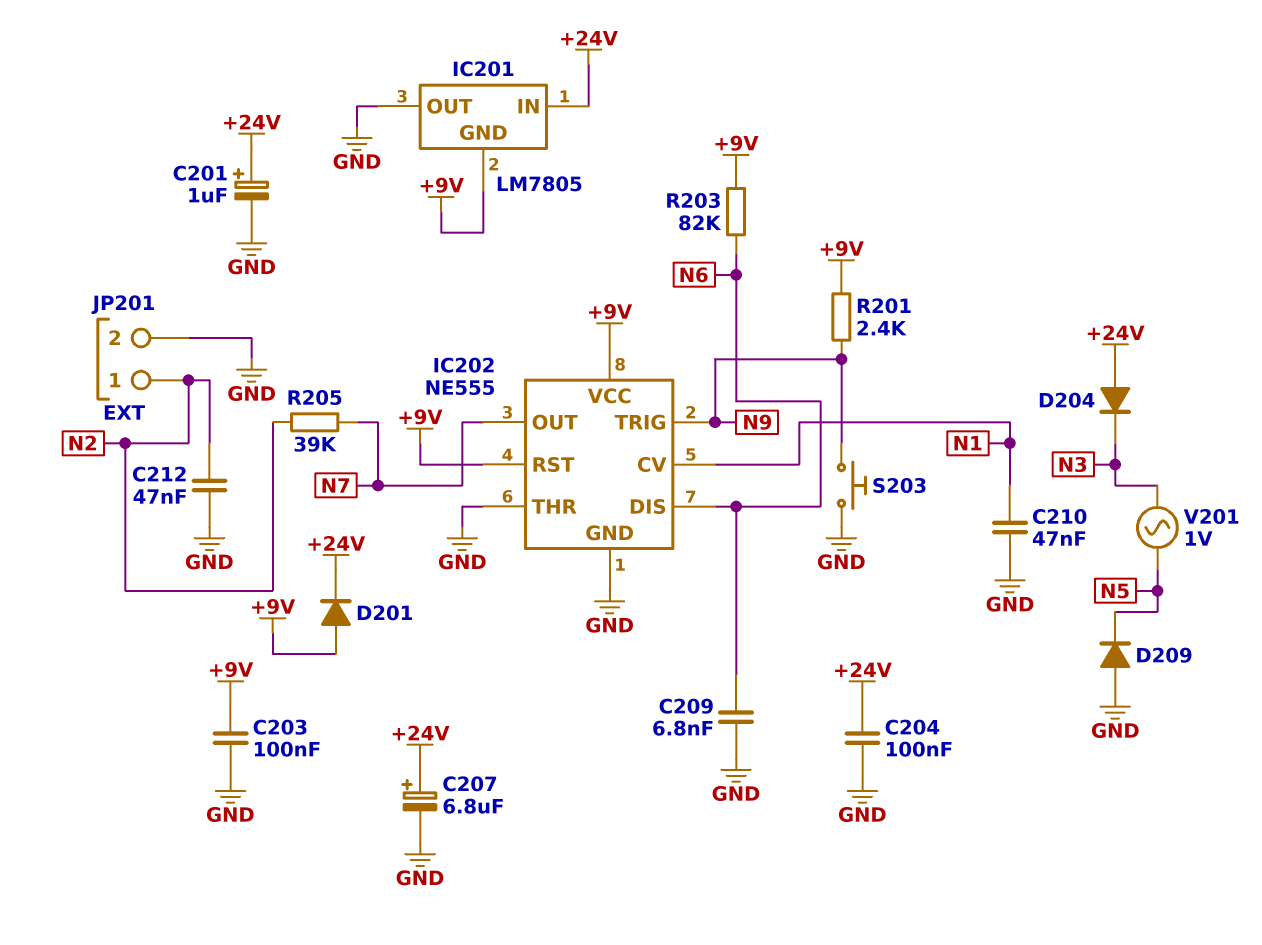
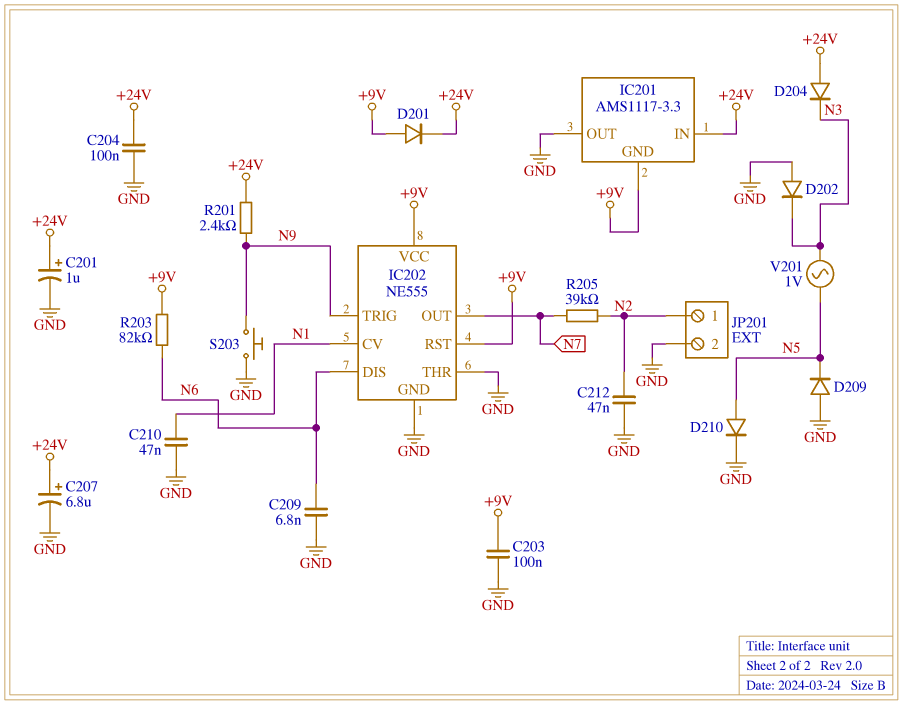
D202: none -> diode (A GND, K N3)
D210: none -> diode (A N5, K GND)
IC201: LM7805 -> AMS1117-3.3
R201: 2.4k (+9V, N9) -> 2.4k (+24V, N9)

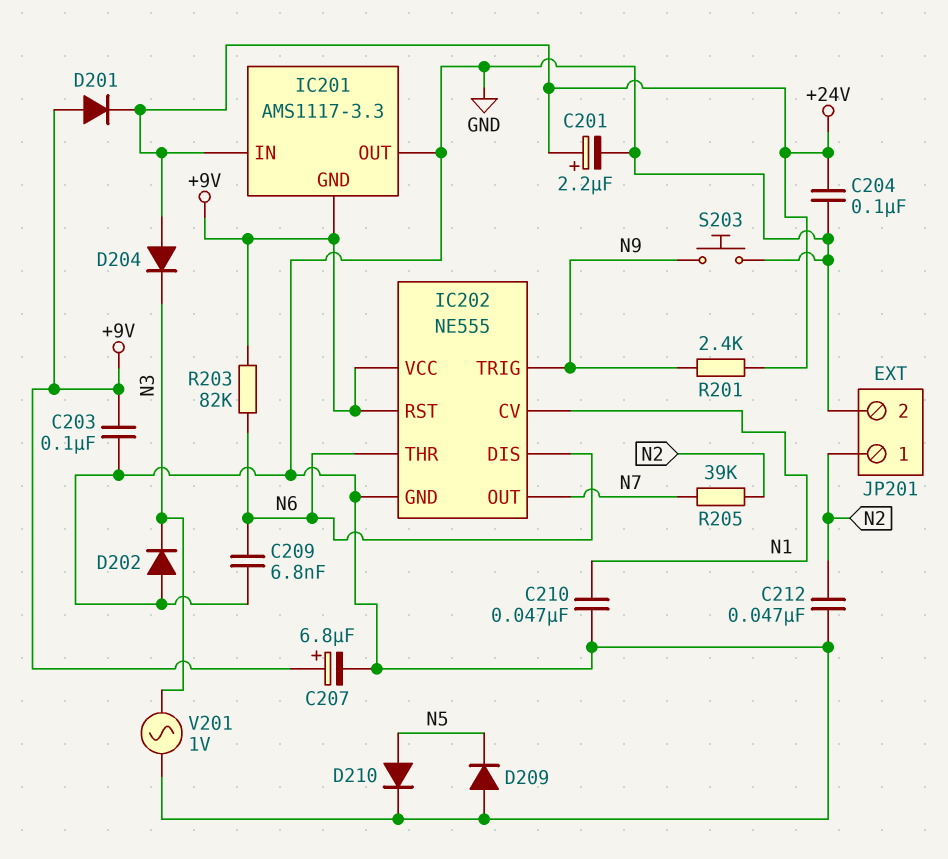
C201: 1uF (plus +24V, minus GND) -> 2.2uF (plus +24V, minus GND)
C207: 6.8uF (plus +24V, minus GND) -> 6.8uF (plus +9V, minus GND)
IC202 pin THR: GND -> N6
V201: AC 1V (N3, N5) -> AC 1V (GND, N3)

